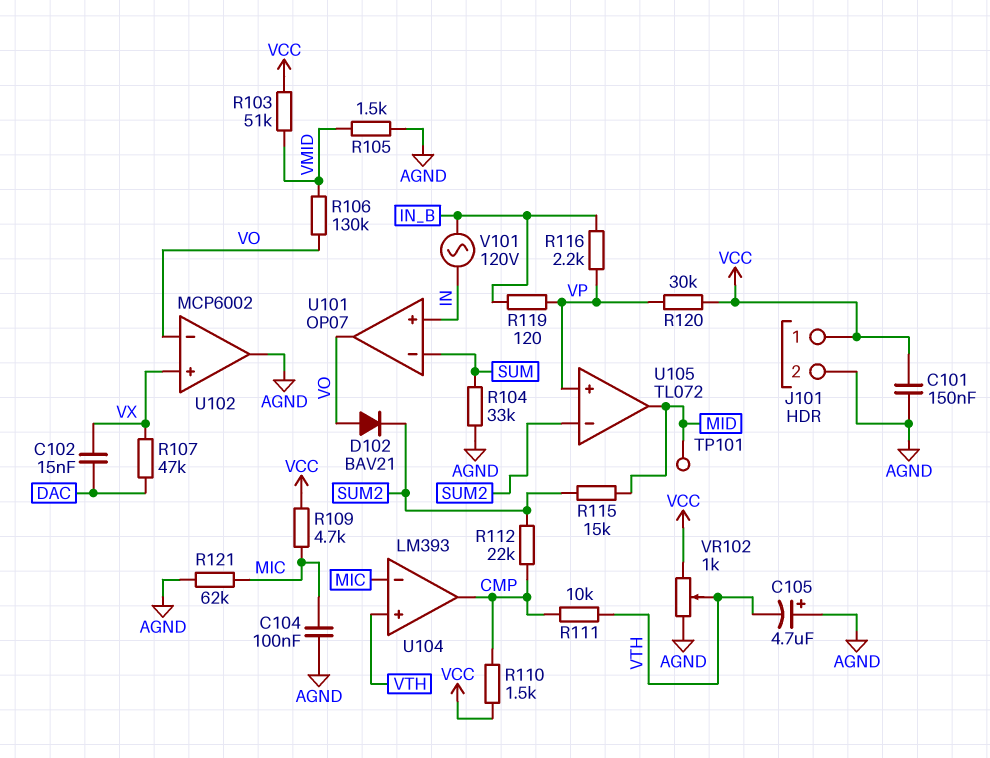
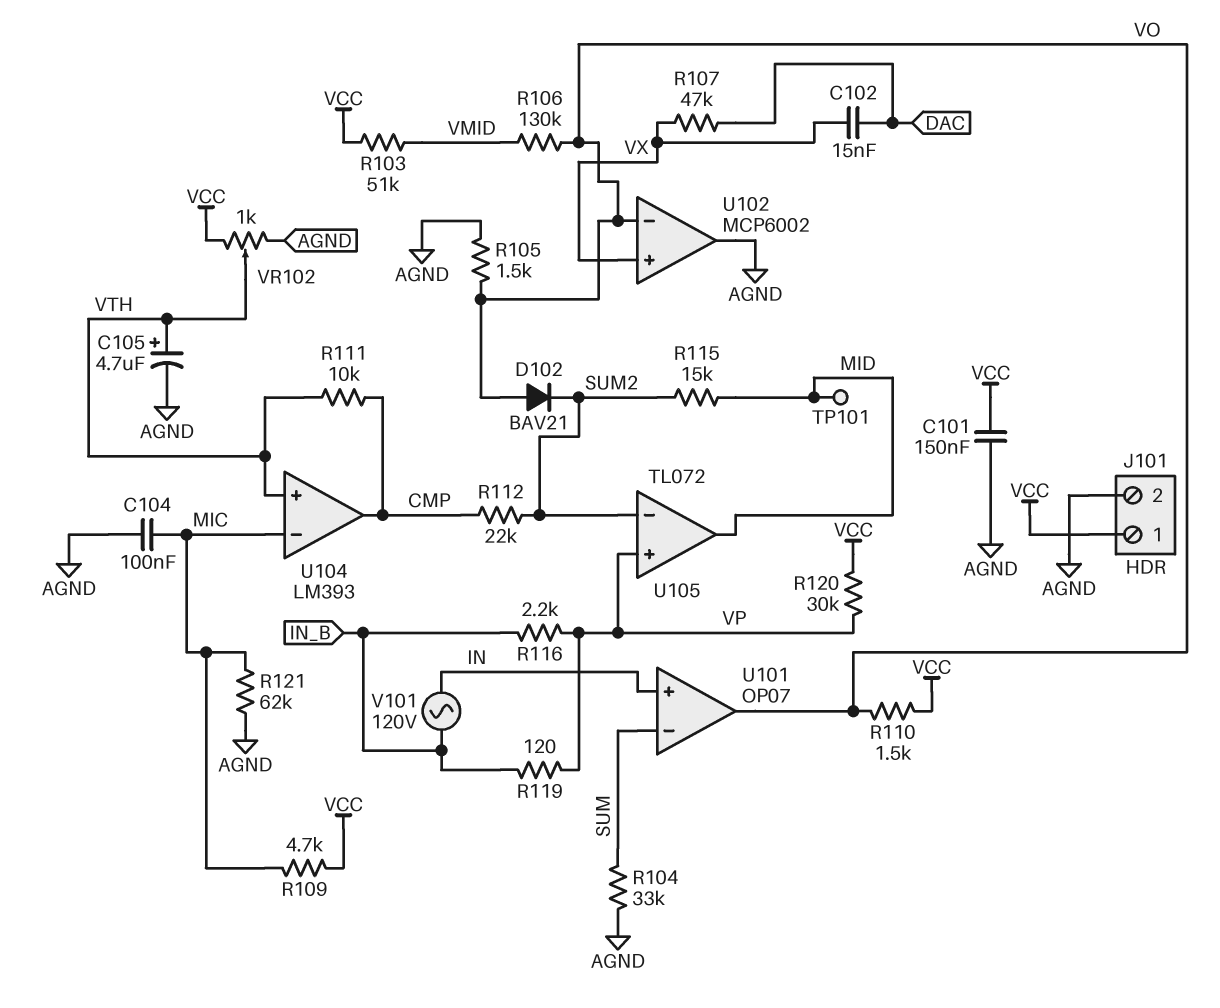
C105: 4.7uF (plus AGND, minus VTH) -> 4.7uF (plus VTH, minus AGND)
R105: 1.5k (AGND, VMID) -> 1.5k (AGND, VO)
R110: 1.5k (CMP, VCC) -> 1.5k (VCC, VO)

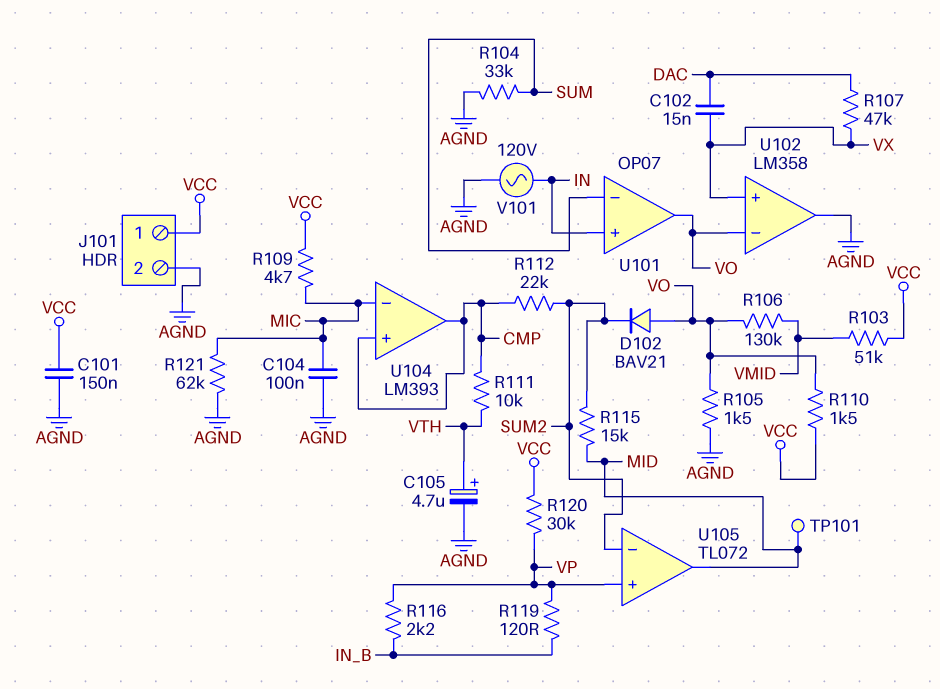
U102: MCP6002 -> LM358
U104 pin in+: VTH -> CMP
V101: AC 120V (IN, IN_B) -> AC 120V (AGND, IN)
VR102: 1k (AGND, VCC, wiper VTH) -> none

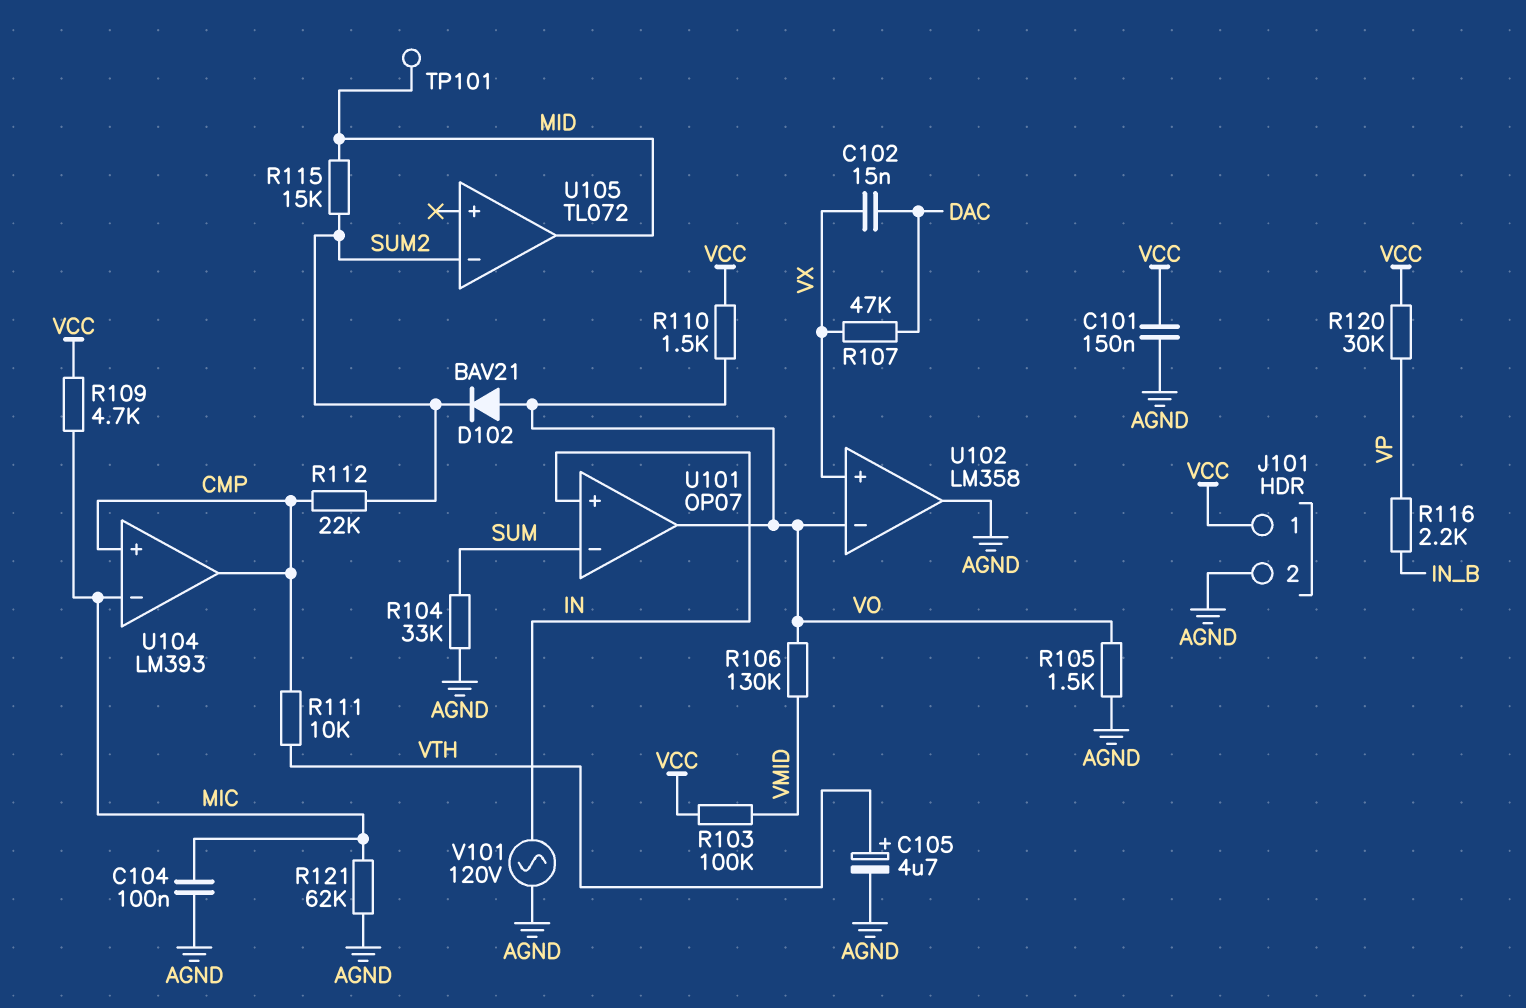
R103: 51k (VCC, VMID) -> 100k (VCC, VMID)
R119: 120 (IN_B, VP) -> none
U105 pin in+: VP -> none

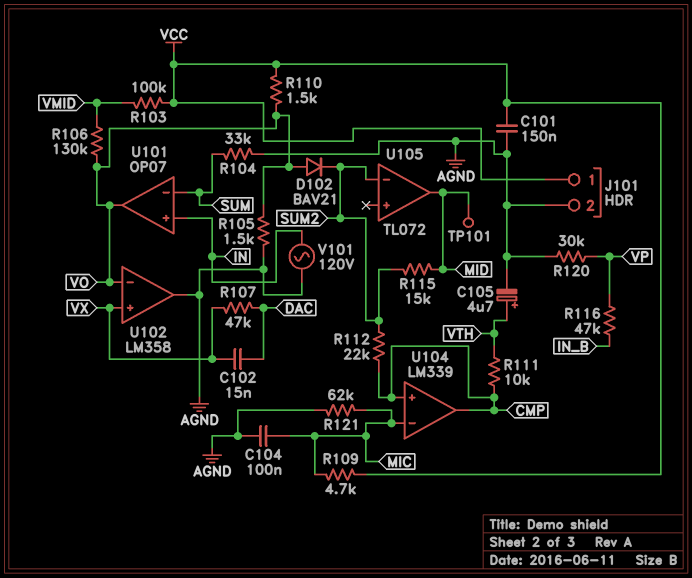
R116: 2.2k (IN_B, VP) -> 47k (IN_B, VP)
R120: 30k (VCC, VP) -> 30k (AGND, VP)
U104: LM393 -> LM339

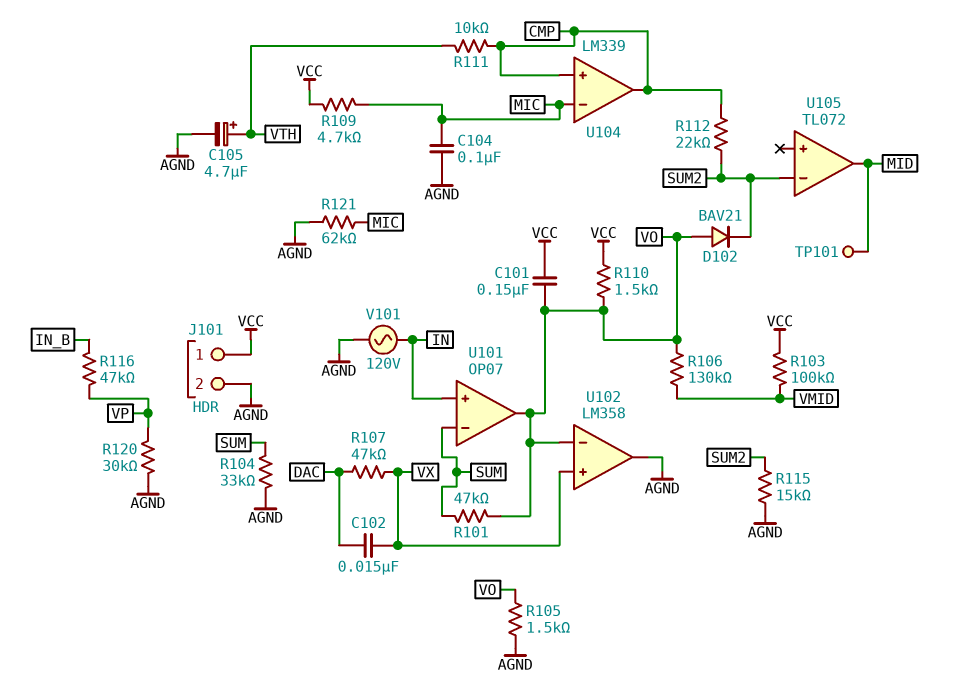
C101: 150nF (AGND, VCC) -> 150nF (VCC, VO)
R101: none -> 47k (SUM, VO)
R115: 15k (MID, SUM2) -> 15k (AGND, SUM2)

